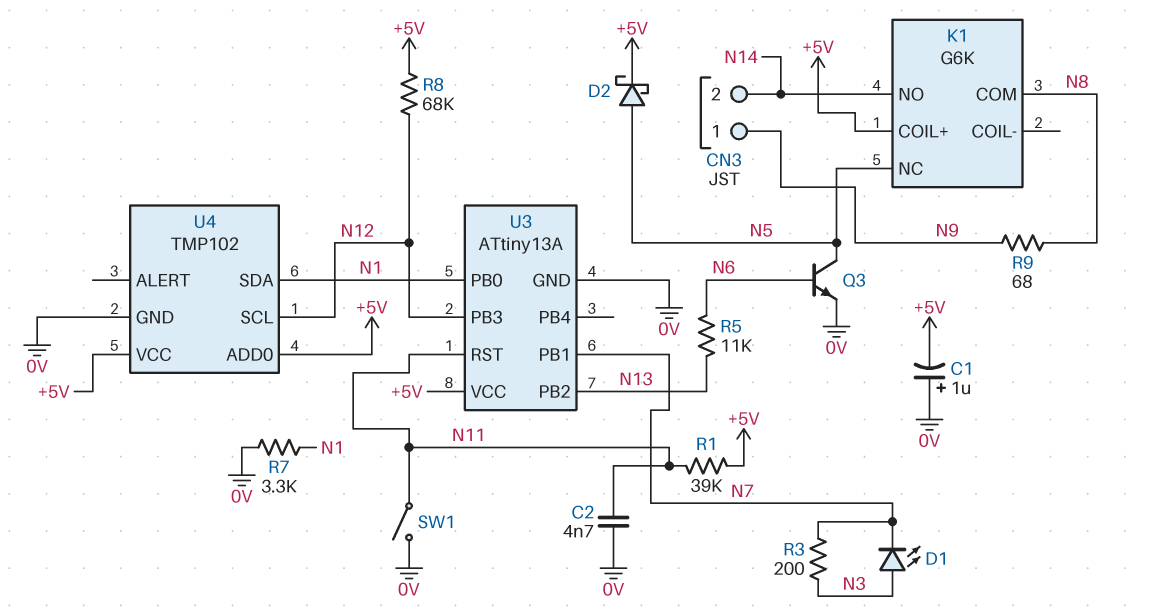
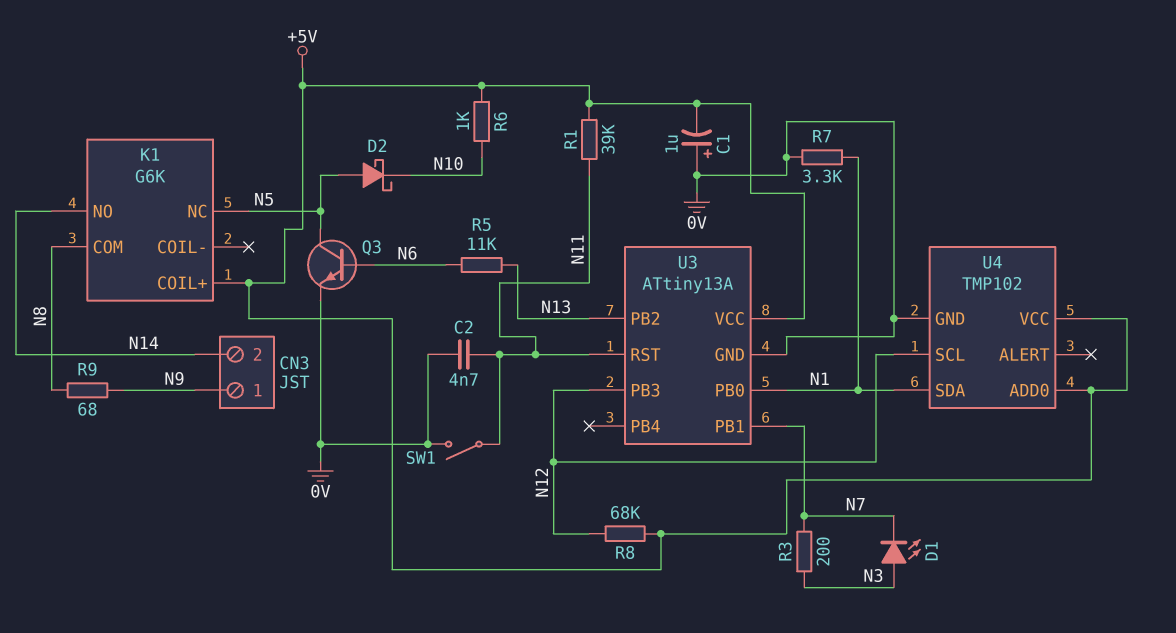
D2: schottky (A N5, K +5V) -> schottky (A N5, K N10)
R6: none -> 1k (+5V, N10)

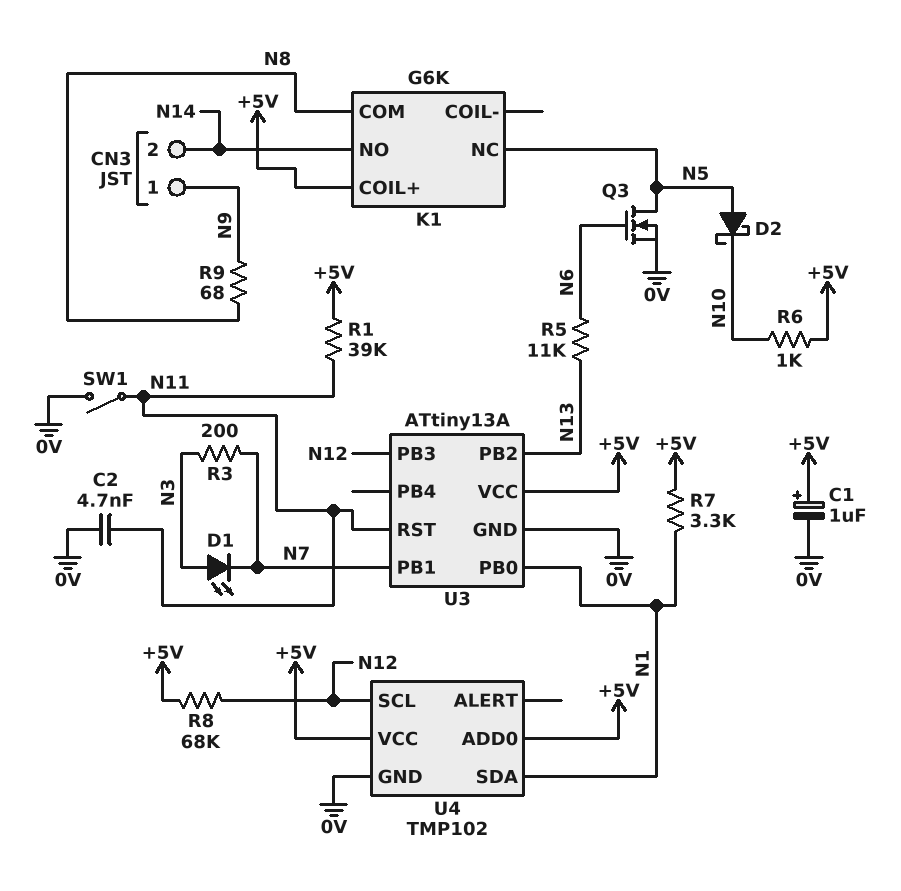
C1: 1uF (plus 0V, minus +5V) -> 1uF (plus +5V, minus 0V)
Q3: NPN (B N6, C N5, E 0V) -> NMOS (G N6, D N5, S 0V)
R7: 3.3k (0V, N1) -> 3.3k (+5V, N1)

